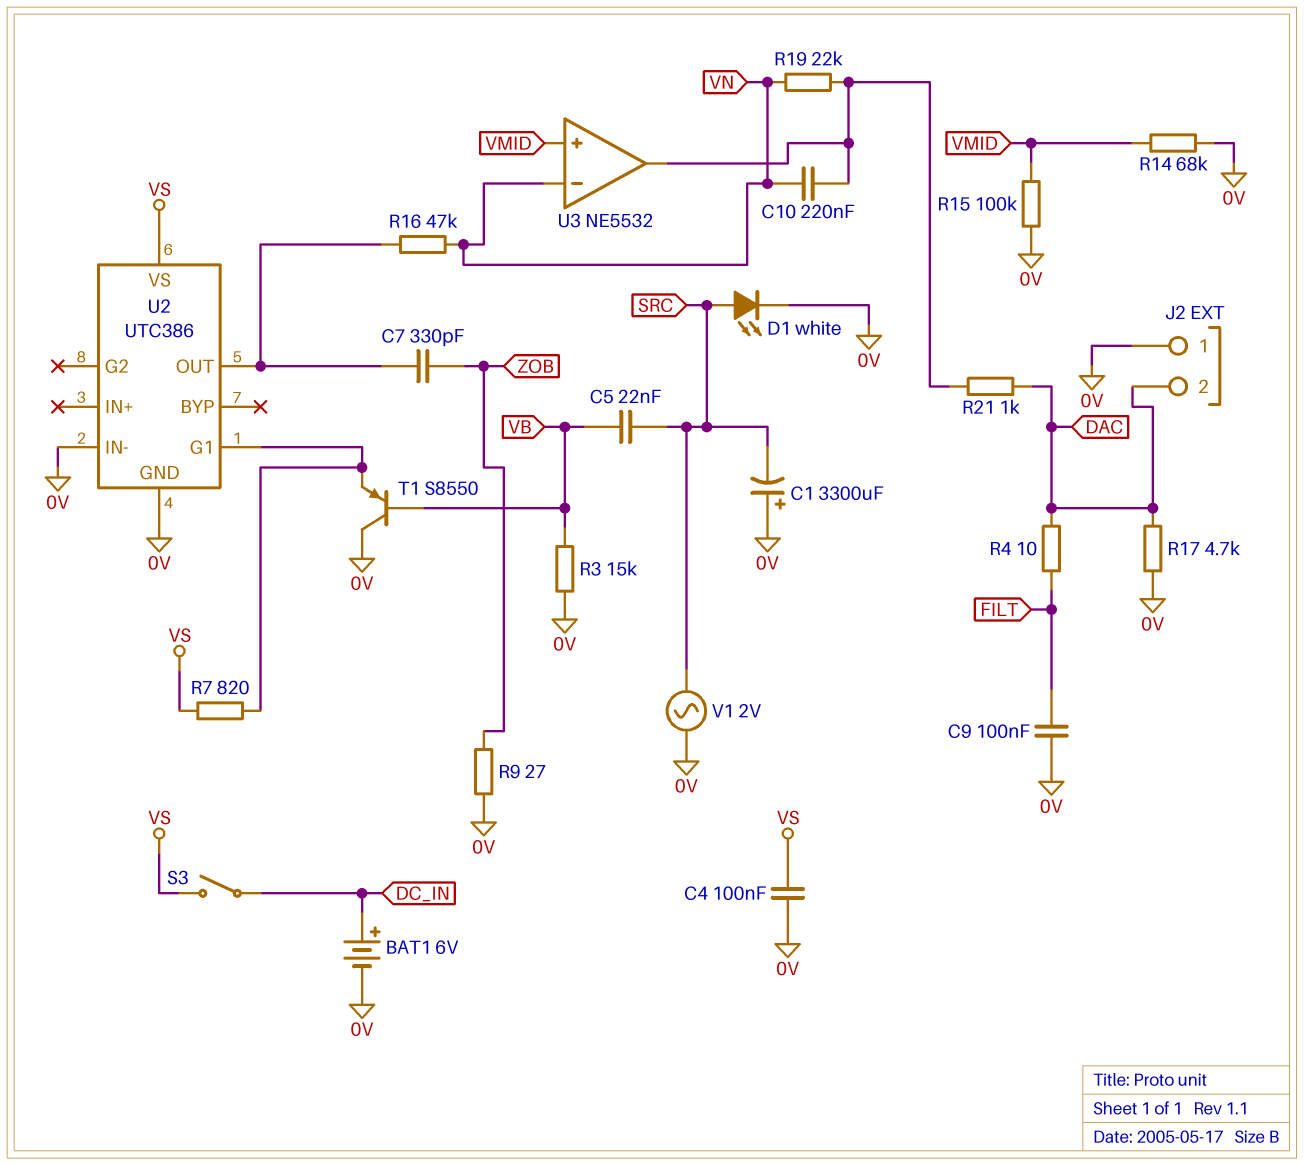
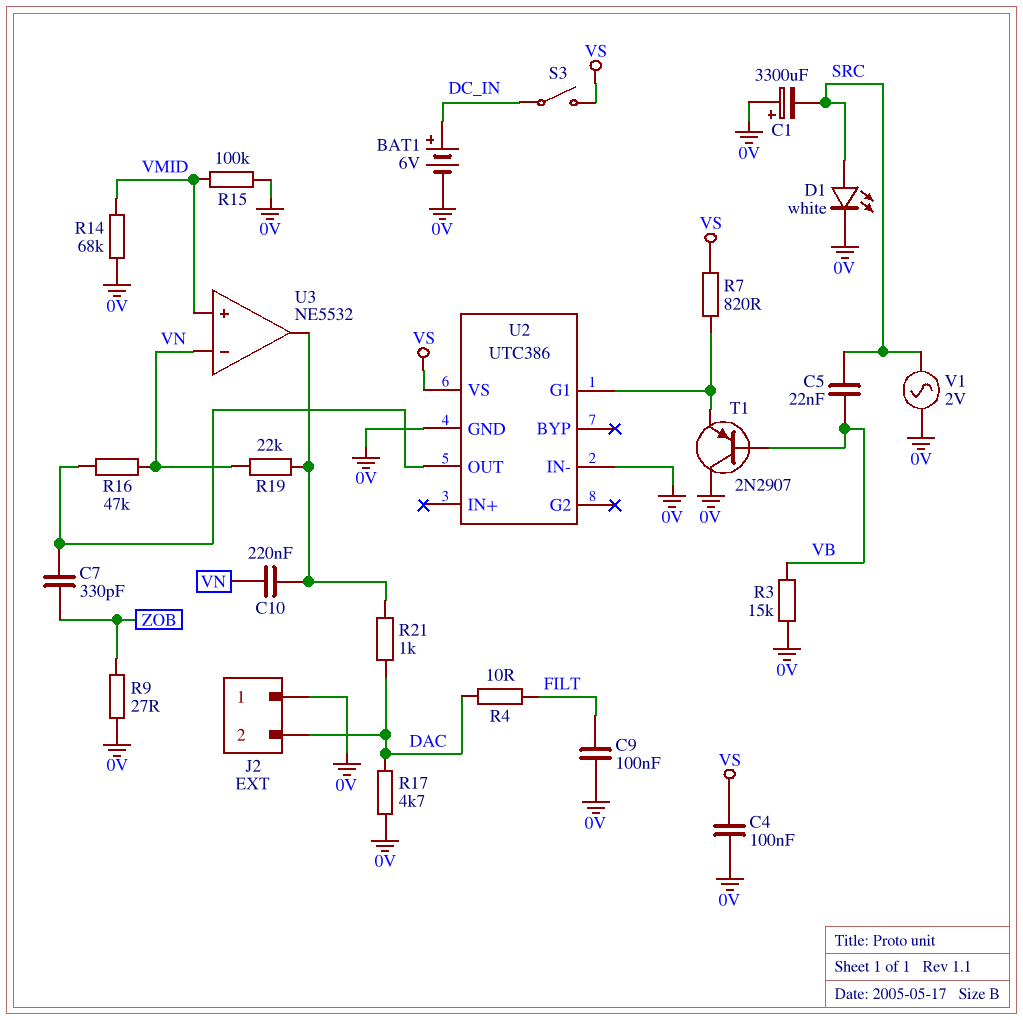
T1: PNP S8550 (B VB, C 0V, E U2/G1) -> PNP 2N2907 (B VB, C 0V, E U2/G1)

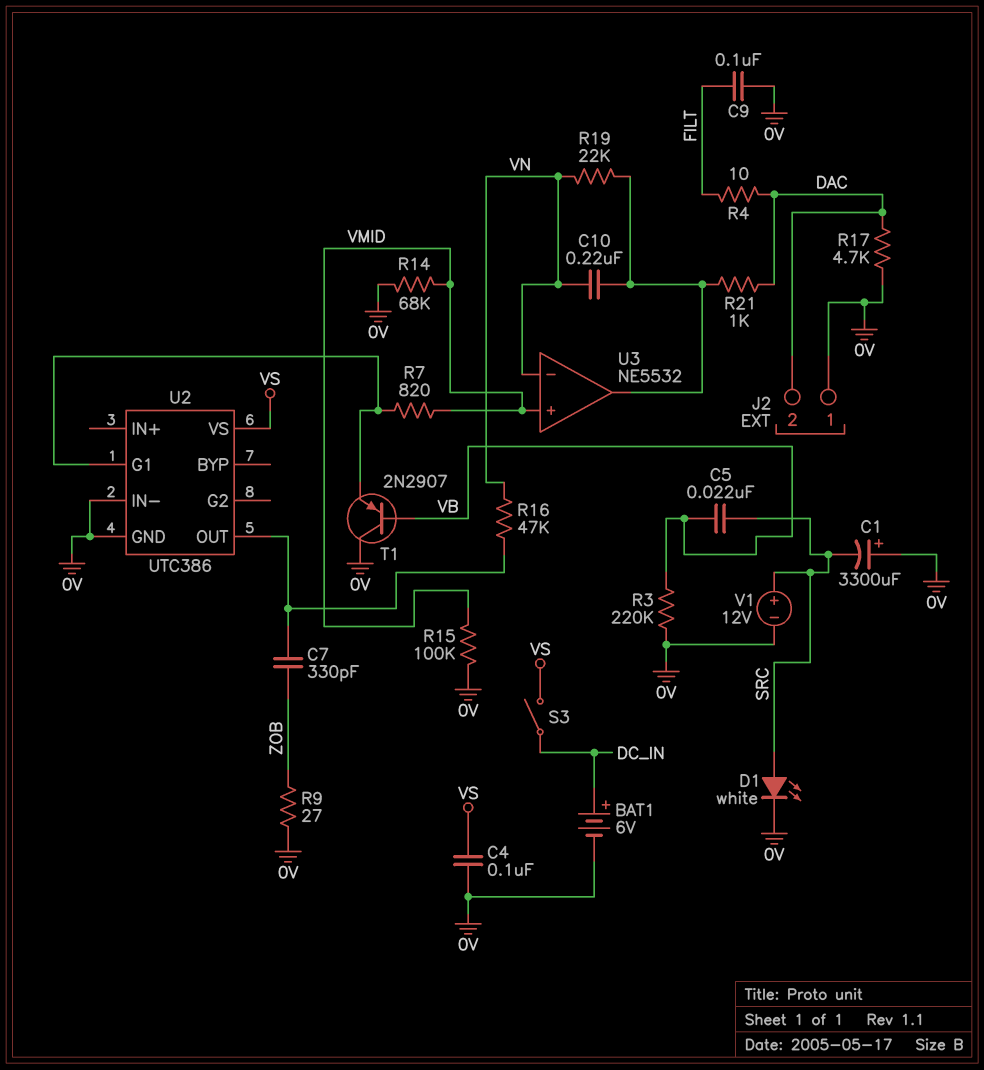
R3: 15k (0V, VB) -> 220k (0V, VB)
R7: 820 (U2/G1, VS) -> 820 (U2/G1, VMID)
V1: AC 2V (0V, SRC) -> 12V (plus SRC, minus 0V)

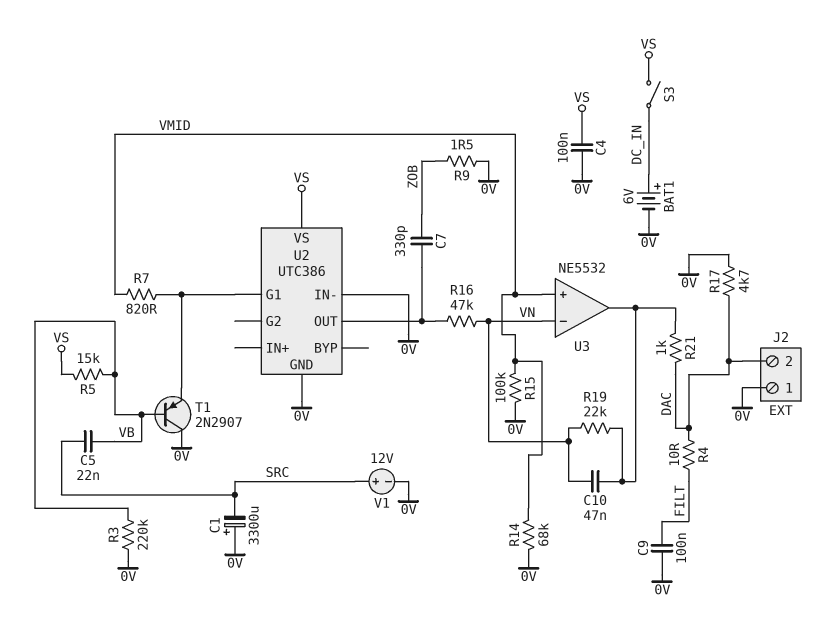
C10: 220nF (U3/out, VN) -> 47nF (U3/out, VN)
D1: LED white (A SRC, K 0V) -> none
R5: none -> 15k (VB, VS)
R9: 27 (0V, ZOB) -> 1.5 (0V, ZOB)

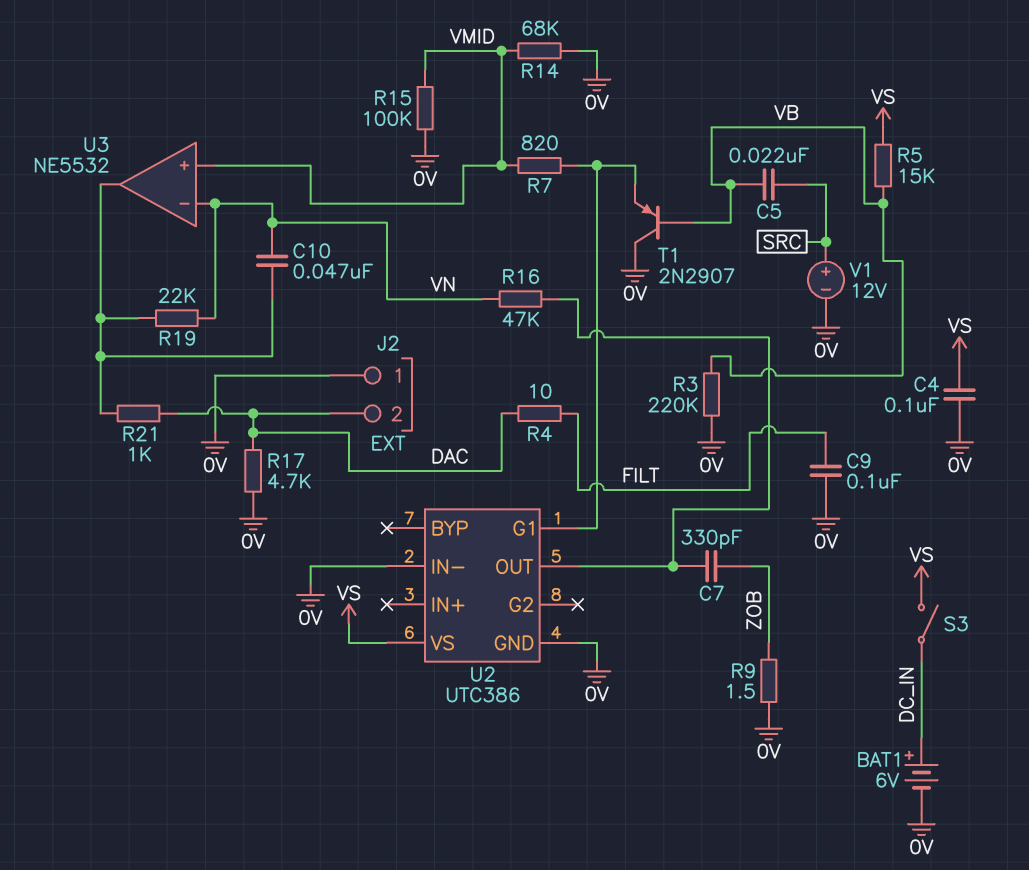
C1: 3300uF (plus 0V, minus SRC) -> none

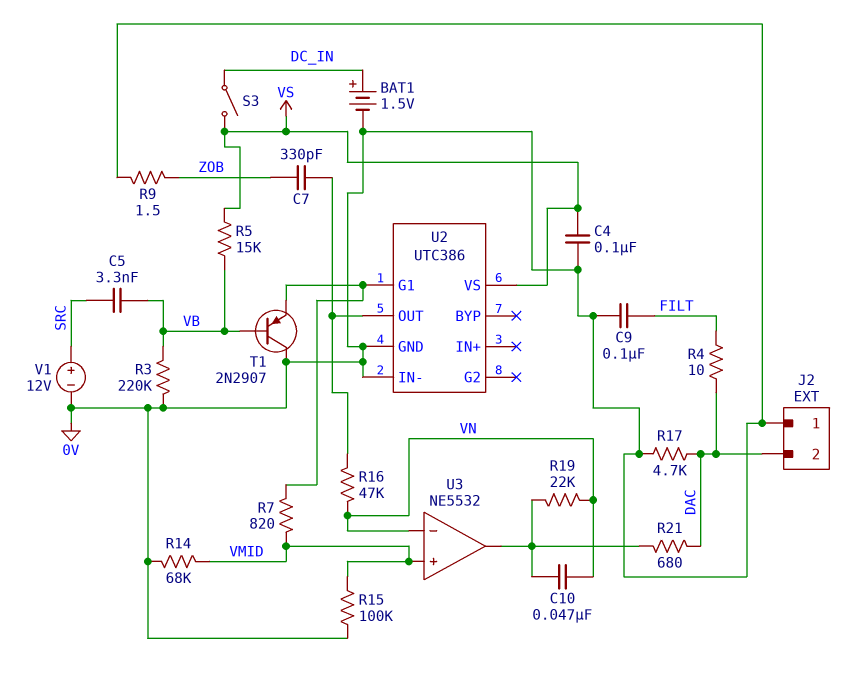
BAT1: 6V (plus DC_IN, minus 0V) -> 1.5V (plus DC_IN, minus 0V)
C5: 22nF (SRC, VB) -> 3.3nF (SRC, VB)
R21: 1k (DAC, U3/out) -> 680 (DAC, U3/out)

